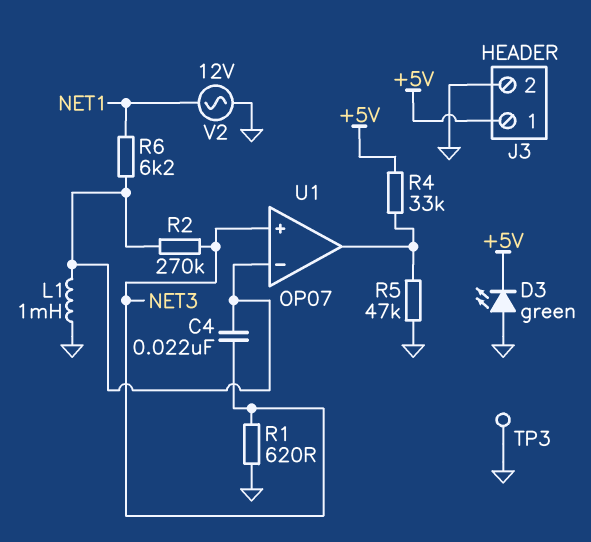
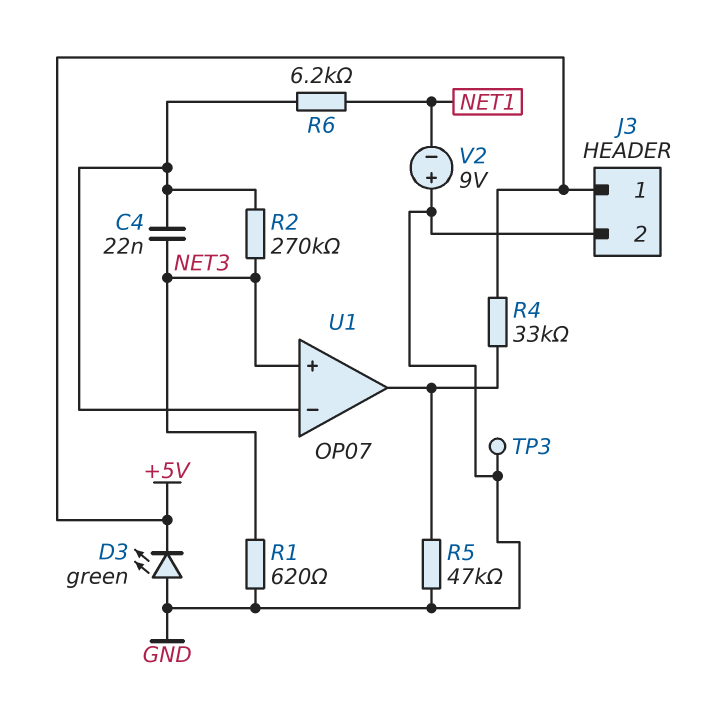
L1: 1mH (GND, U1/in-) -> none
V2: AC 12V (GND, NET1) -> 9V (plus GND, minus NET1)

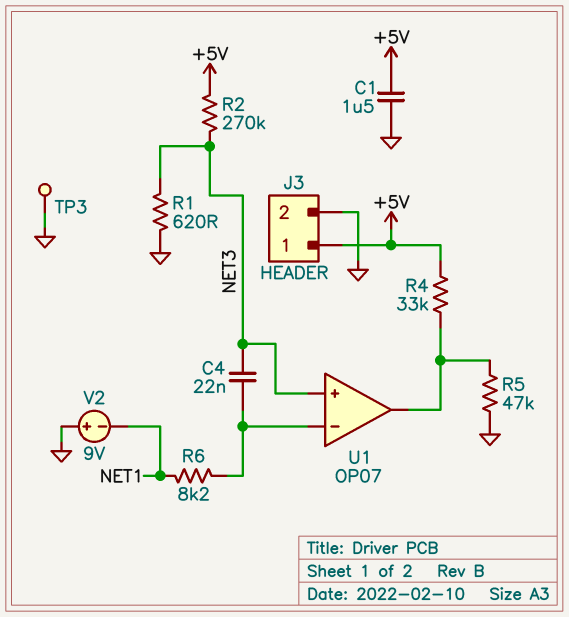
C1: none -> 1.5uF (+5V, GND)
D3: LED green (A GND, K +5V) -> none
R2: 270k (NET3, U1/in-) -> 270k (+5V, NET3)
R6: 6.2k (NET1, U1/in-) -> 8.2k (NET1, U1/in-)

